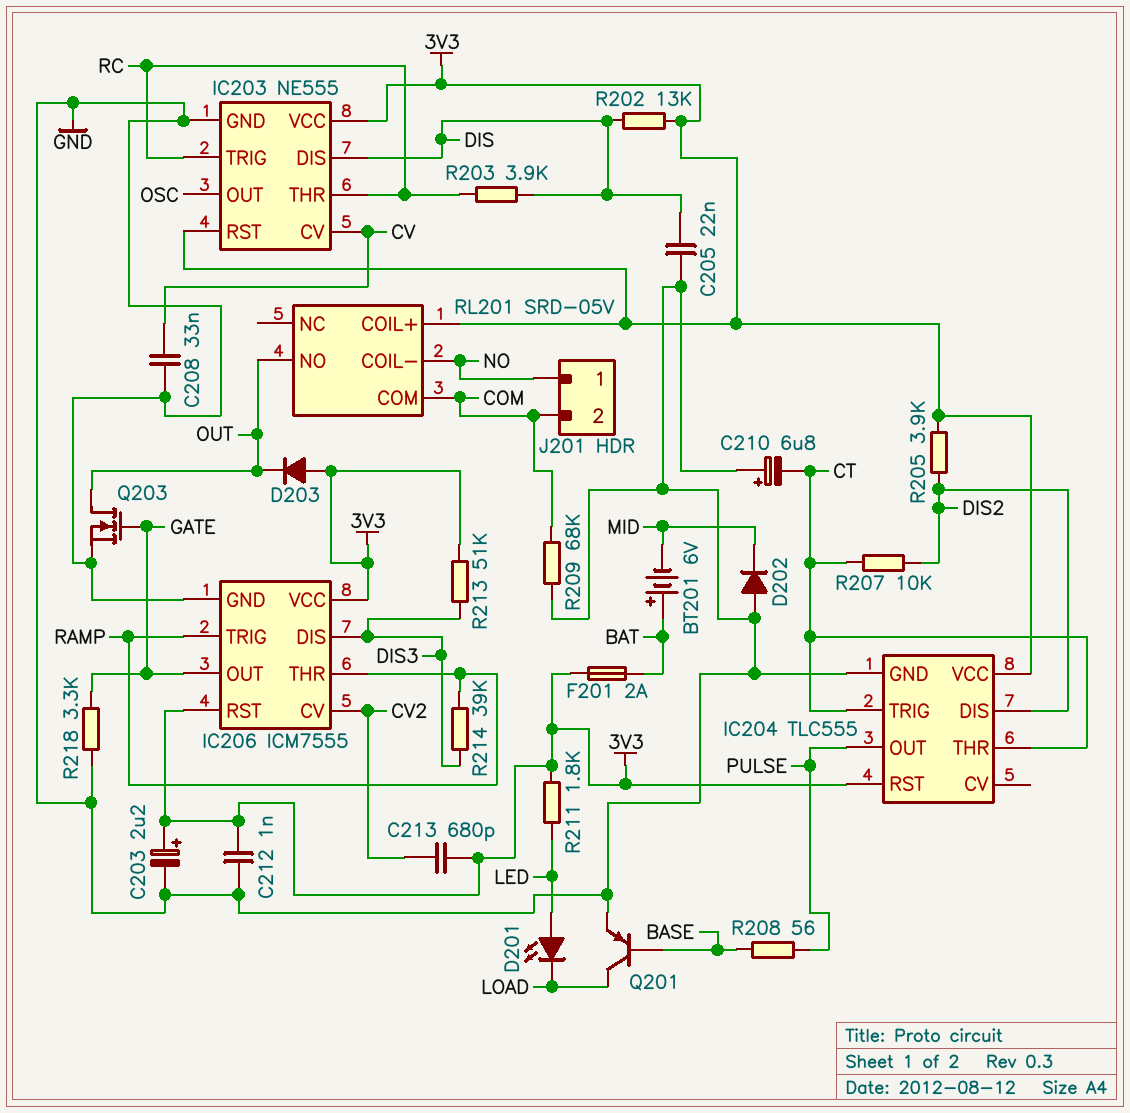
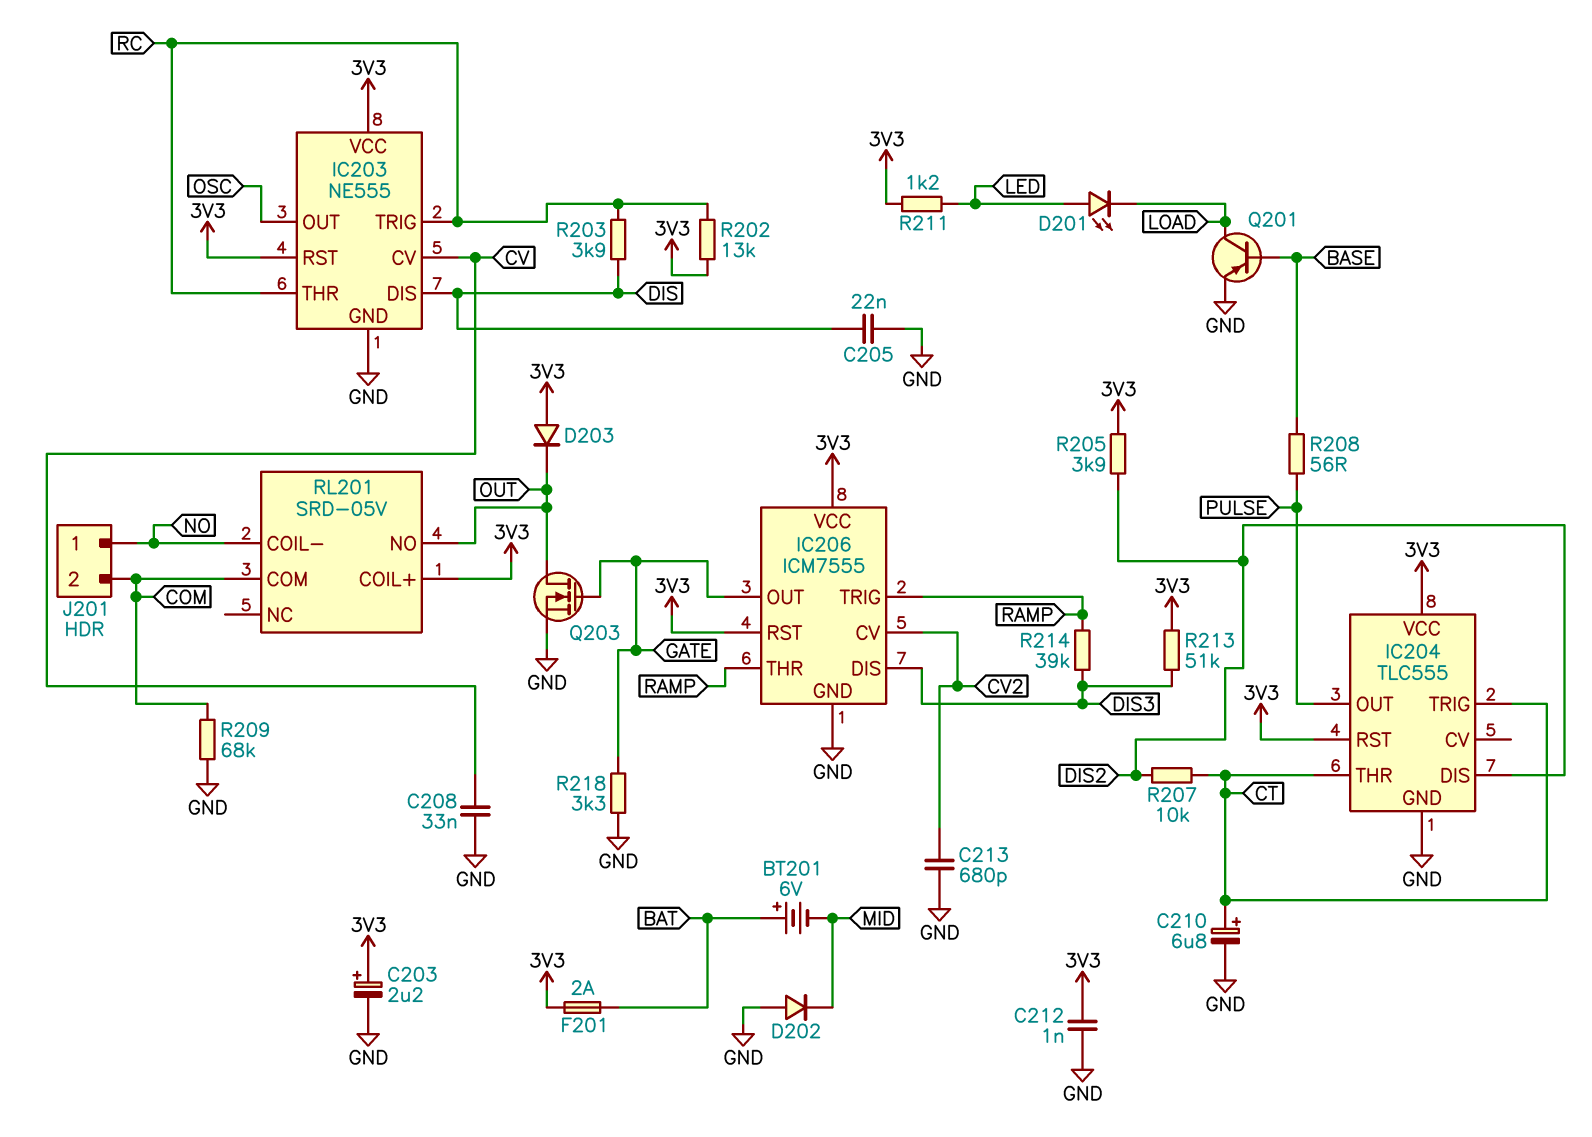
C210: 6.8uF (plus GND, minus CT) -> 6.8uF (plus CT, minus GND)
C213: 680pF (3V3, CV2) -> 680pF (CV2, GND)
R202: 13k (3V3, DIS) -> 13k (3V3, RC)
R211: 1.8k (3V3, LED) -> 1.2k (3V3, LED)

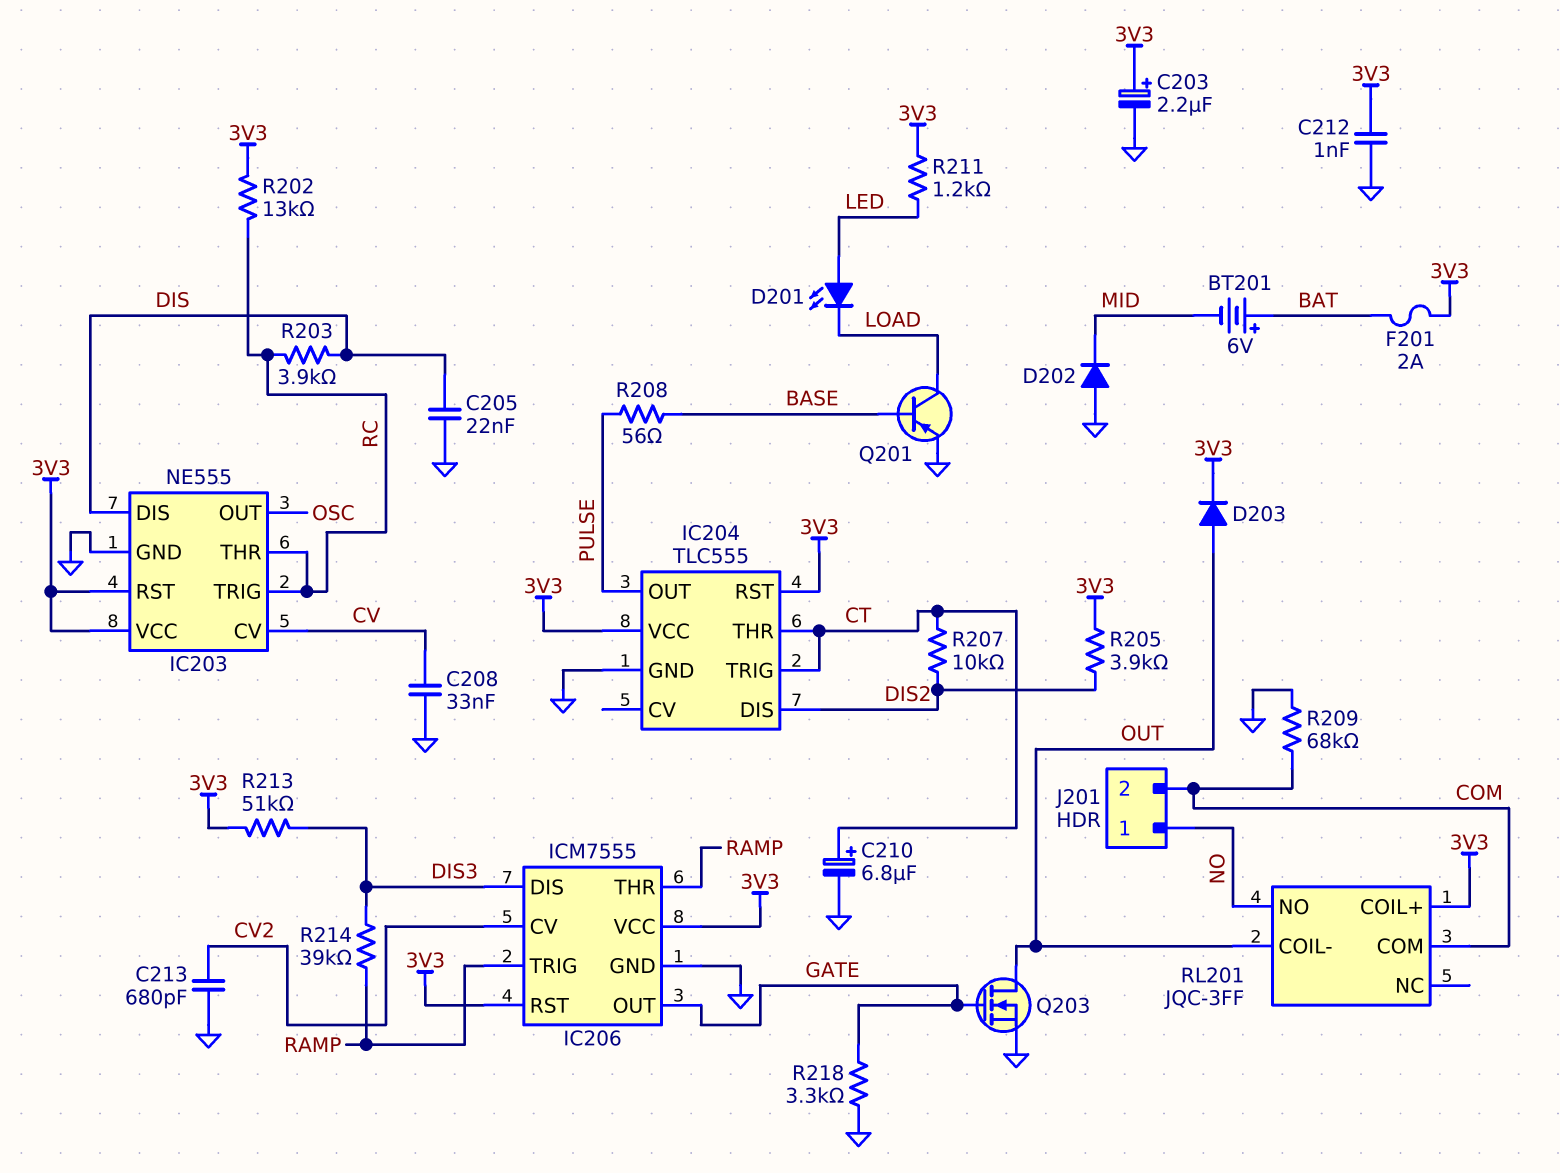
D203: diode (A 3V3, K OUT) -> diode (A OUT, K 3V3)
RL201: SRD-05V -> JQC-3FF
RL201 pin COIL-: NO -> OUT
RL201 pin NO: OUT -> NO

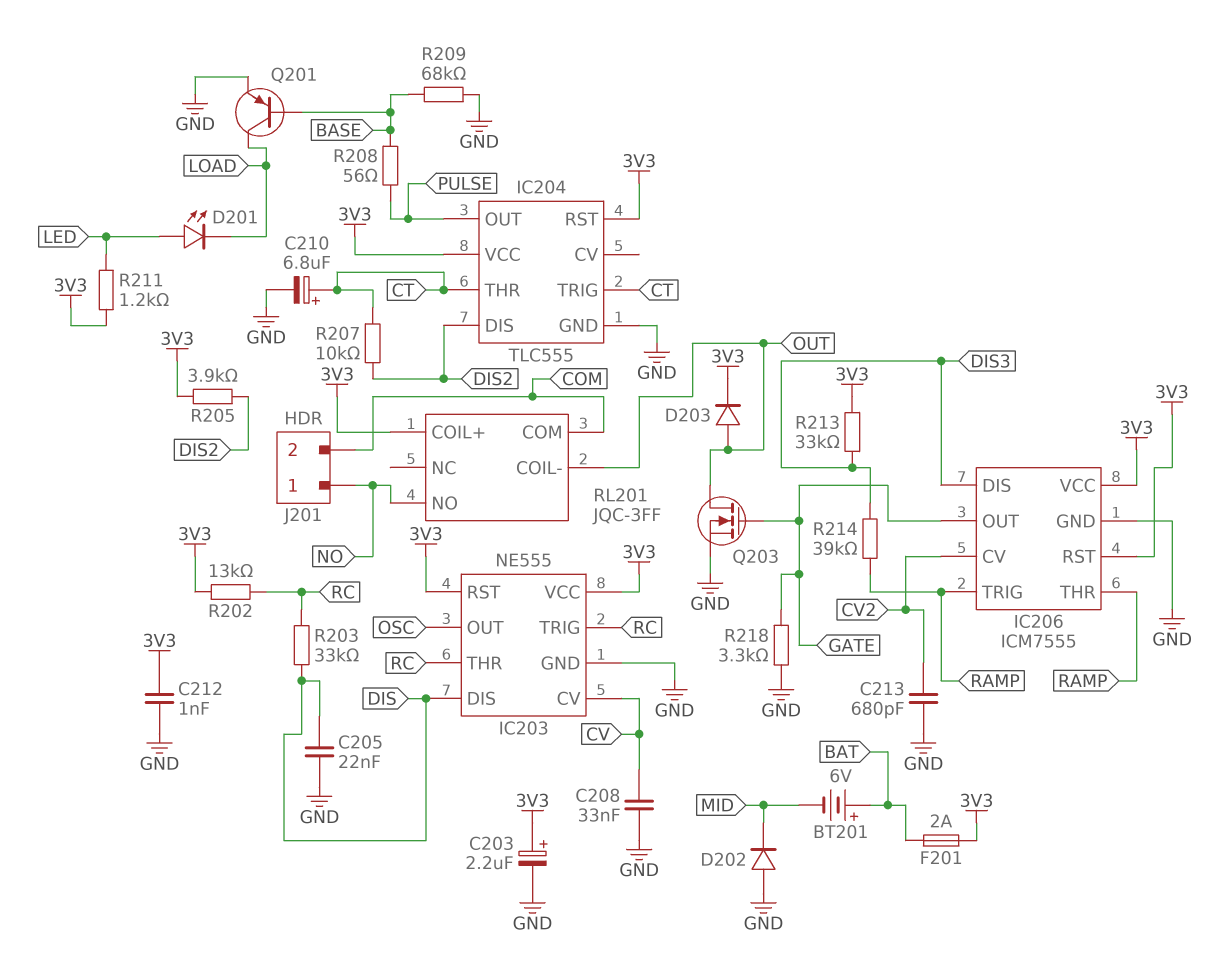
R203: 3.9k (DIS, RC) -> 33k (DIS, RC)
R209: 68k (COM, GND) -> 68k (BASE, GND)
R213: 51k (3V3, DIS3) -> 33k (3V3, DIS3)

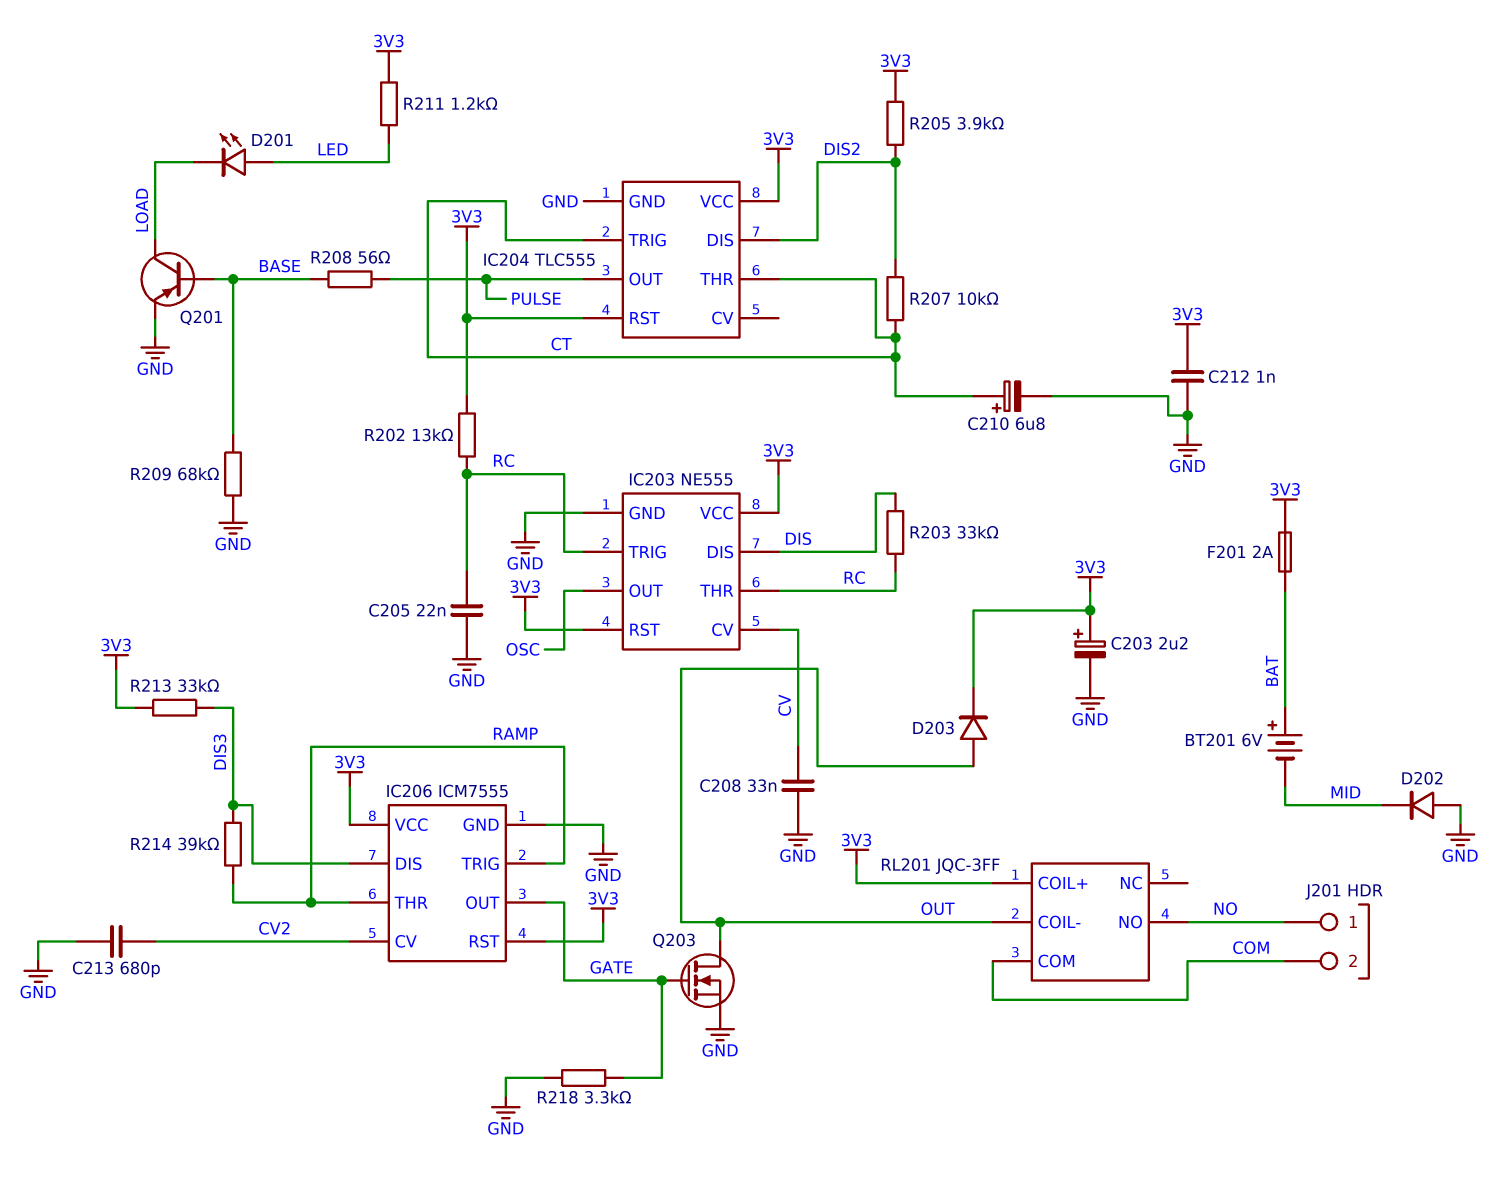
C205: 22nF (DIS, GND) -> 22nF (GND, RC)

